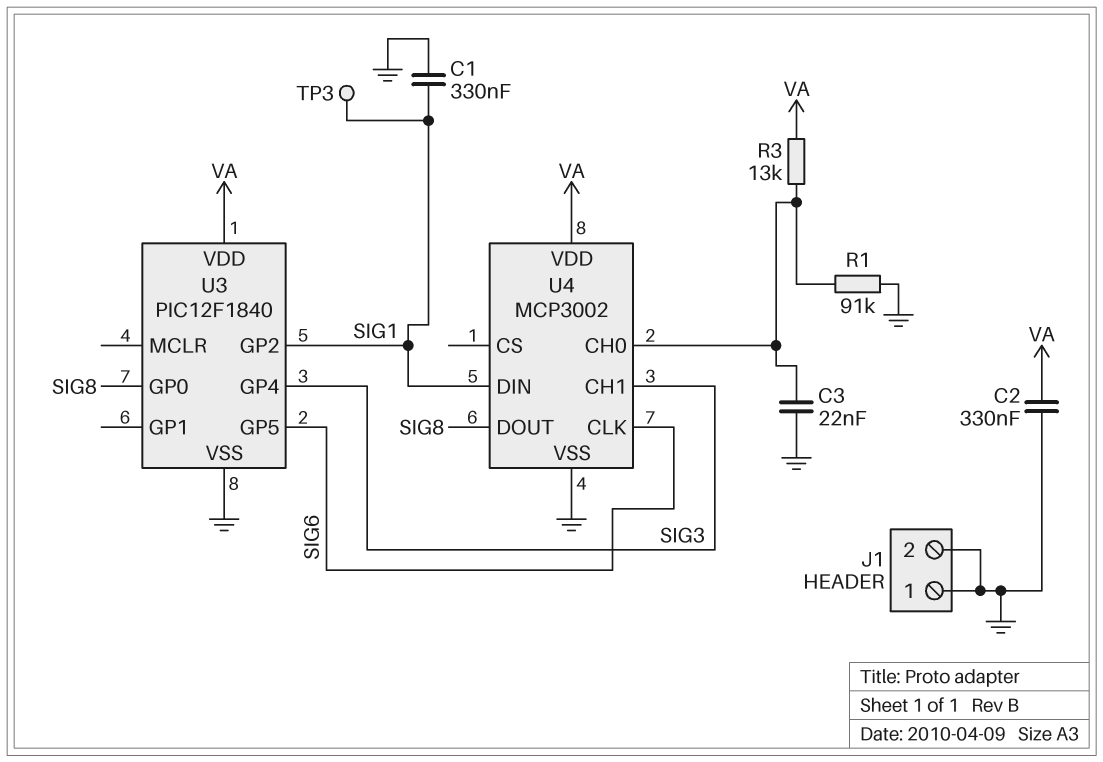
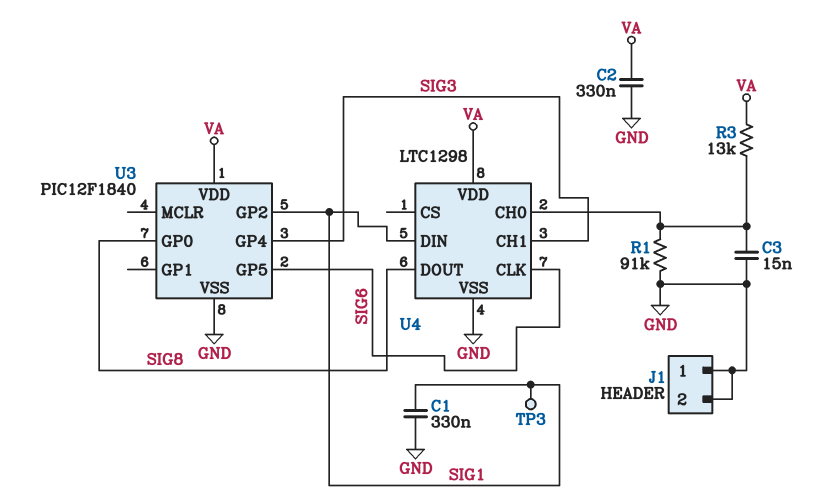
C3: 22nF (GND, U4/CH0) -> 15nF (GND, U4/CH0)
U4: MCP3002 -> LTC1298

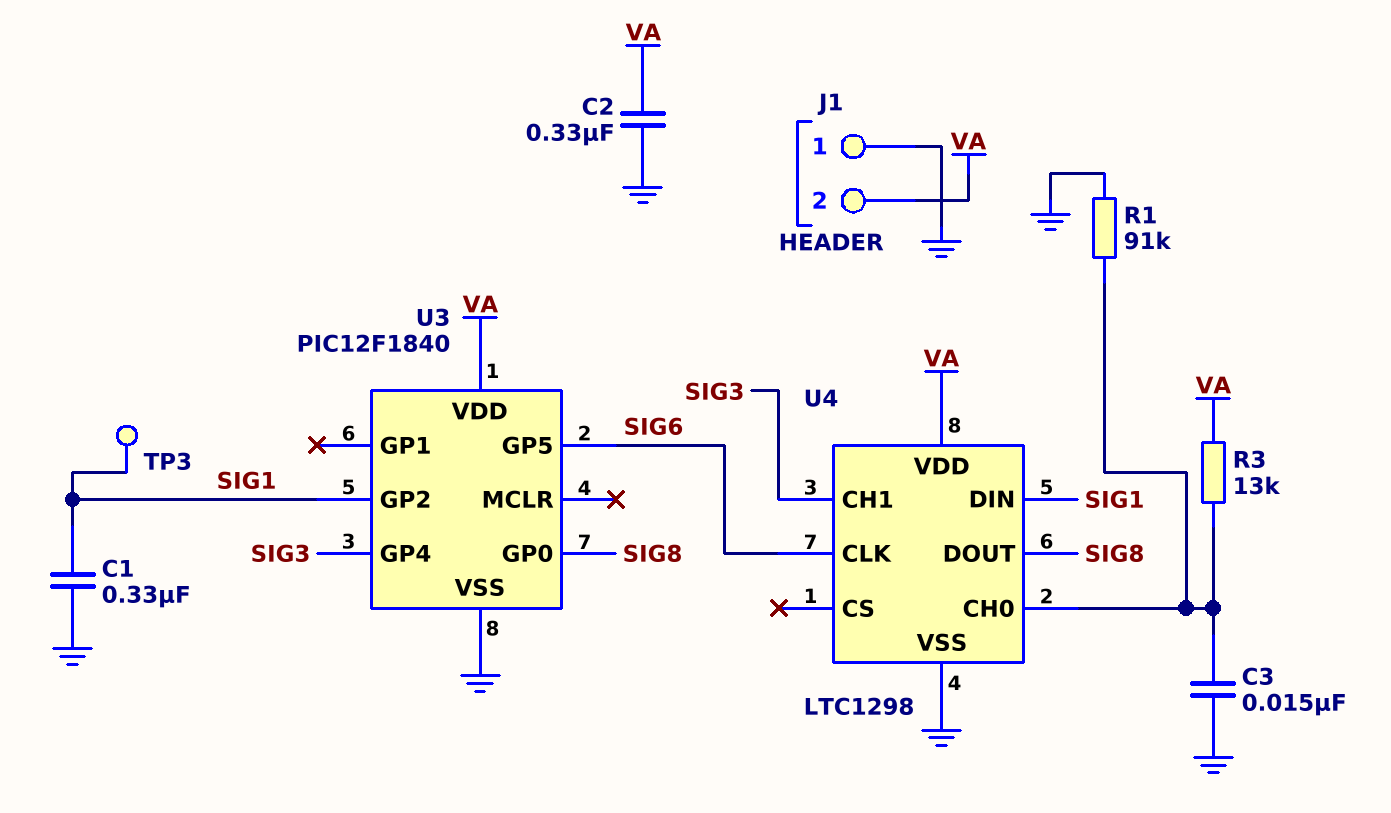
J1 pin 2: GND -> VA

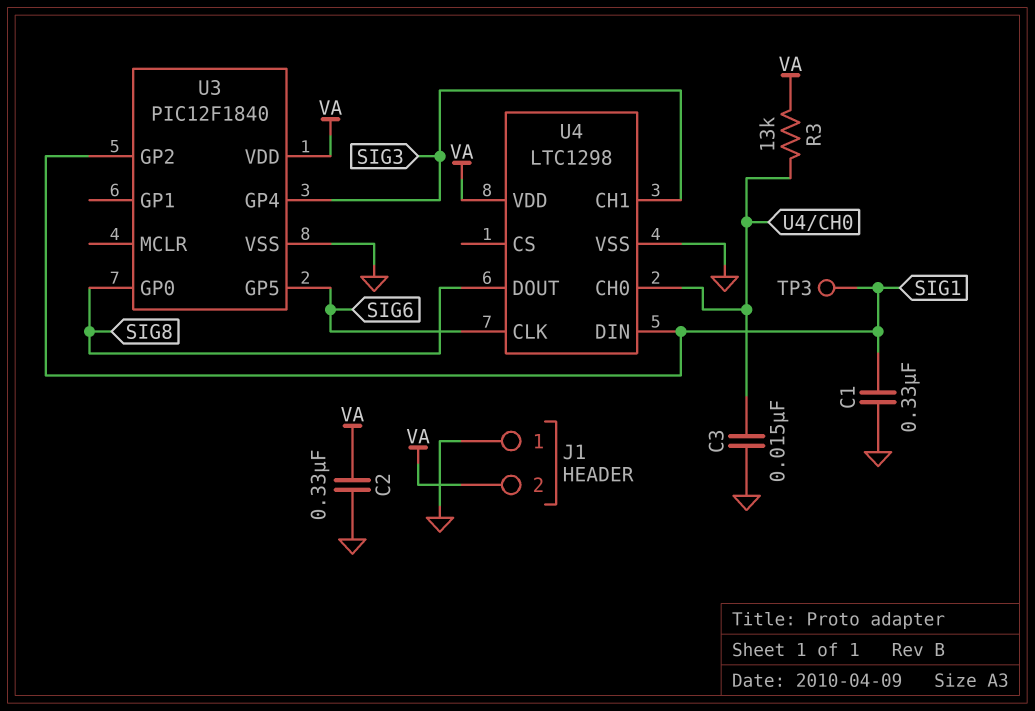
R1: 91k (GND, U4/CH0) -> none

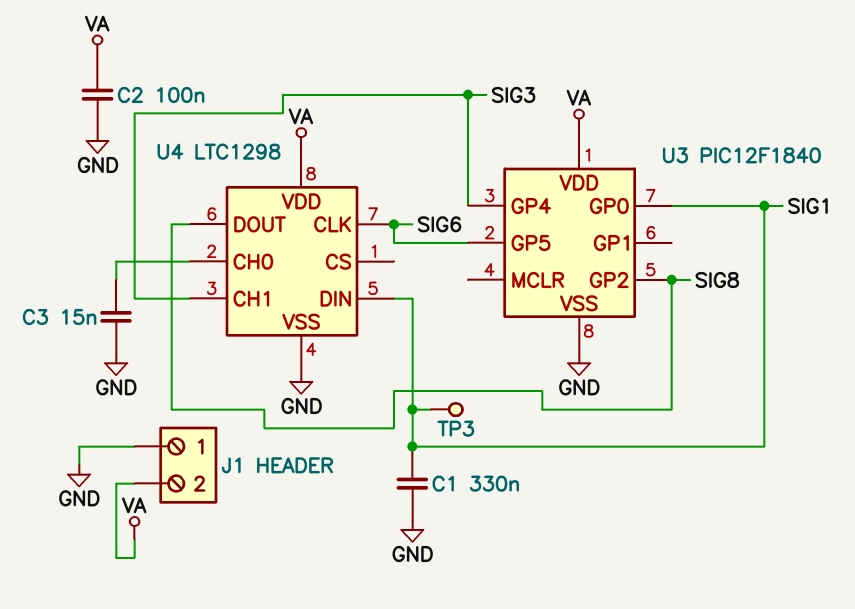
C2: 330nF (GND, VA) -> 100nF (GND, VA)
R3: 13k (U4/CH0, VA) -> none
U3 pin GP0: SIG8 -> SIG1
U3 pin GP2: SIG1 -> SIG8

